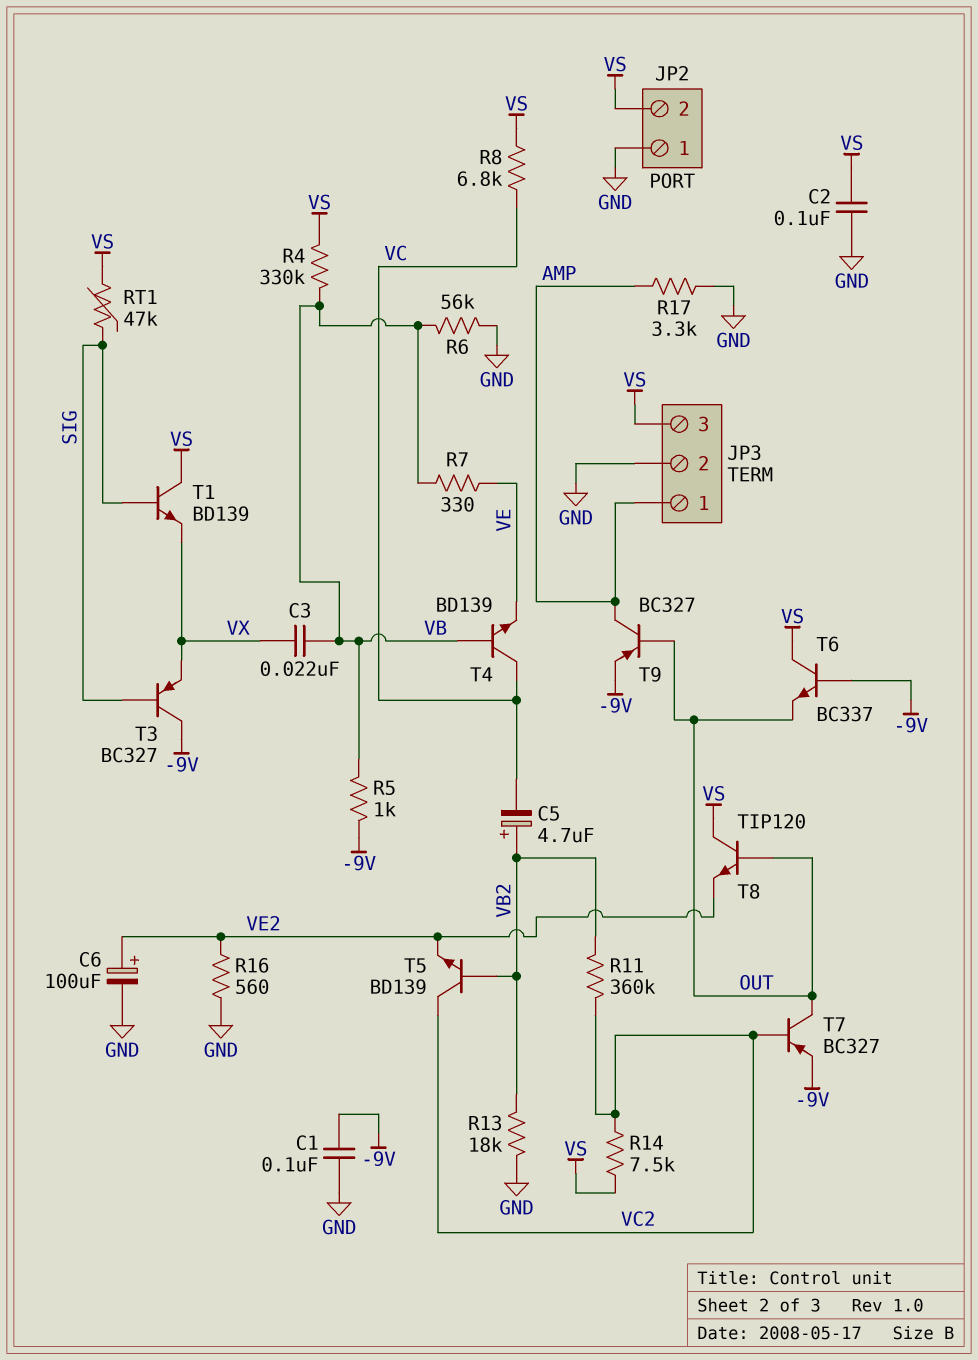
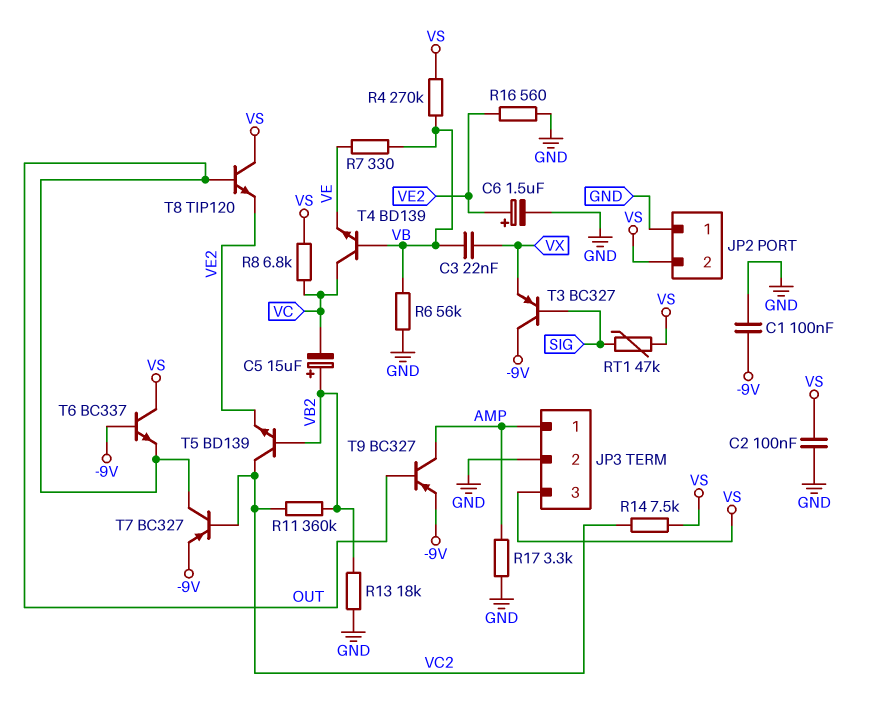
C5: 4.7uF (plus VB2, minus VC) -> 15uF (plus VB2, minus VC)
C6: 100uF (plus VE2, minus GND) -> 1.5uF (plus VE2, minus GND)
R4: 330k (VB, VS) -> 270k (VB, VS)
R5: 1k (-9V, VB) -> none
T1: NPN BD139 (B SIG, C VS, E VX) -> none

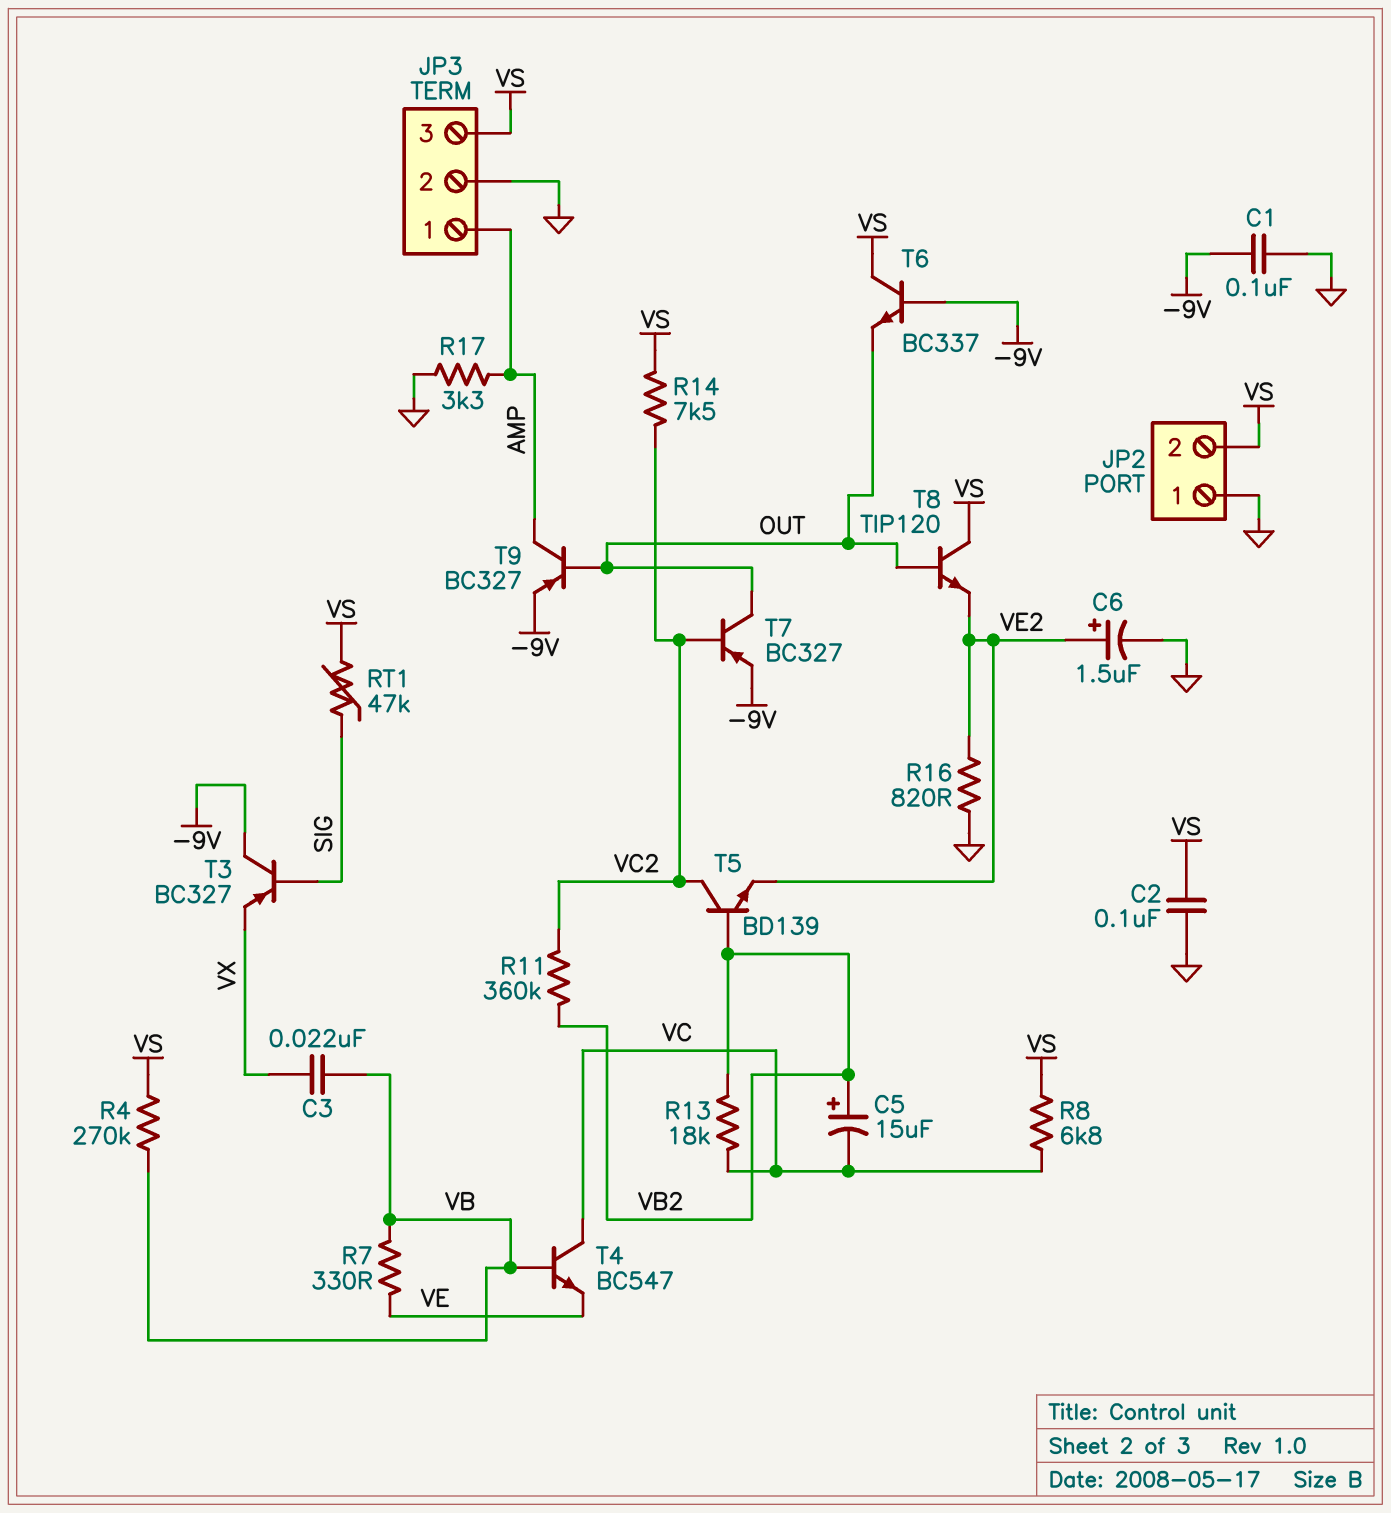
R6: 56k (GND, VB) -> none
R13: 18k (GND, VB2) -> 18k (VB2, VC)
R16: 560 (GND, VE2) -> 820 (GND, VE2)
T4: NPN BD139 (B VB, C VC, E VE) -> NPN BC547 (B VB, C VC, E VE)

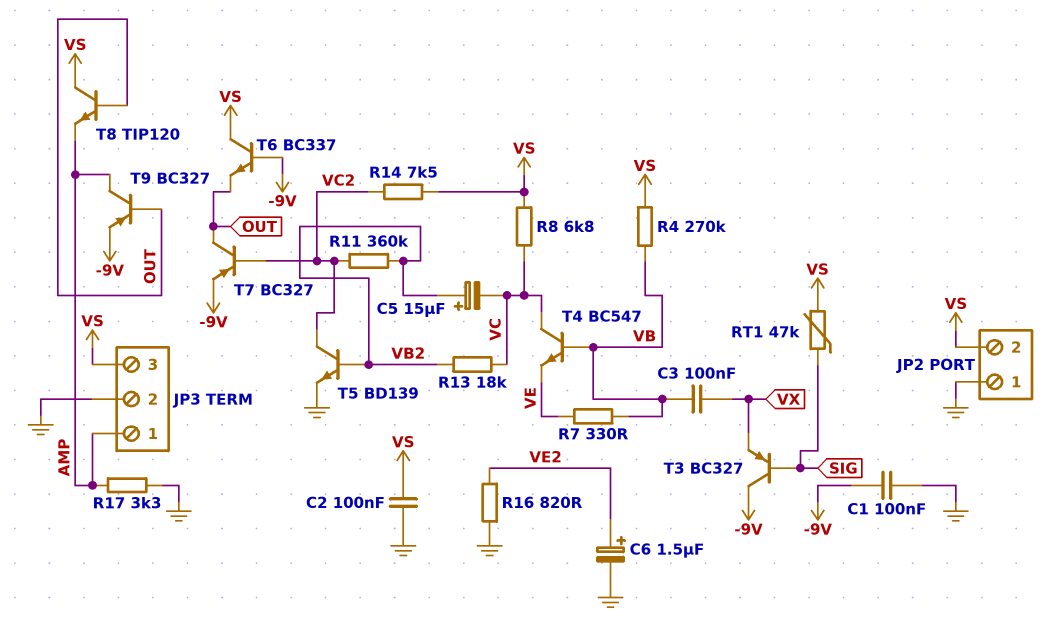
C3: 22nF (VB, VX) -> 100nF (VB, VX)
T5: NPN BD139 (B VB2, C VC2, E VE2) -> NPN BD139 (B VB2, C VC2, E GND)
T8: NPN TIP120 (B OUT, C VS, E VE2) -> NPN TIP120 (B OUT, C VS, E AMP)

